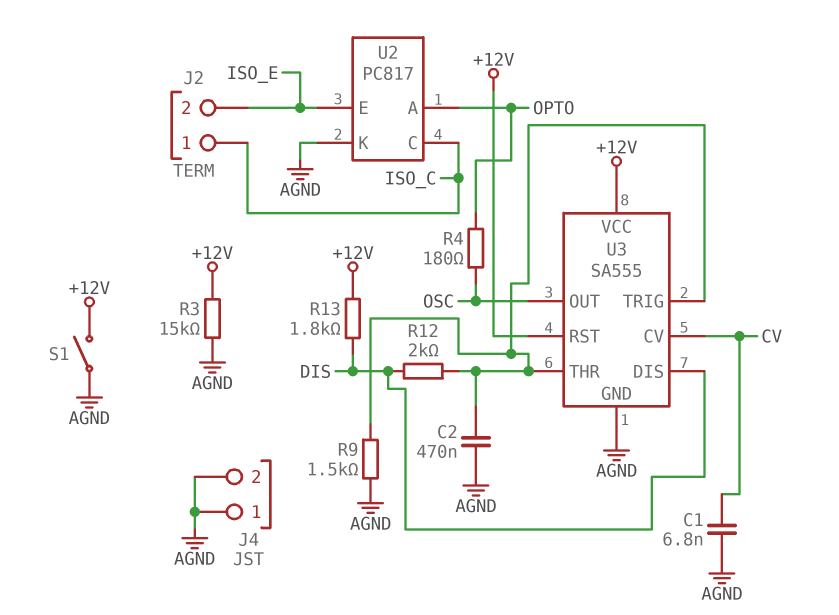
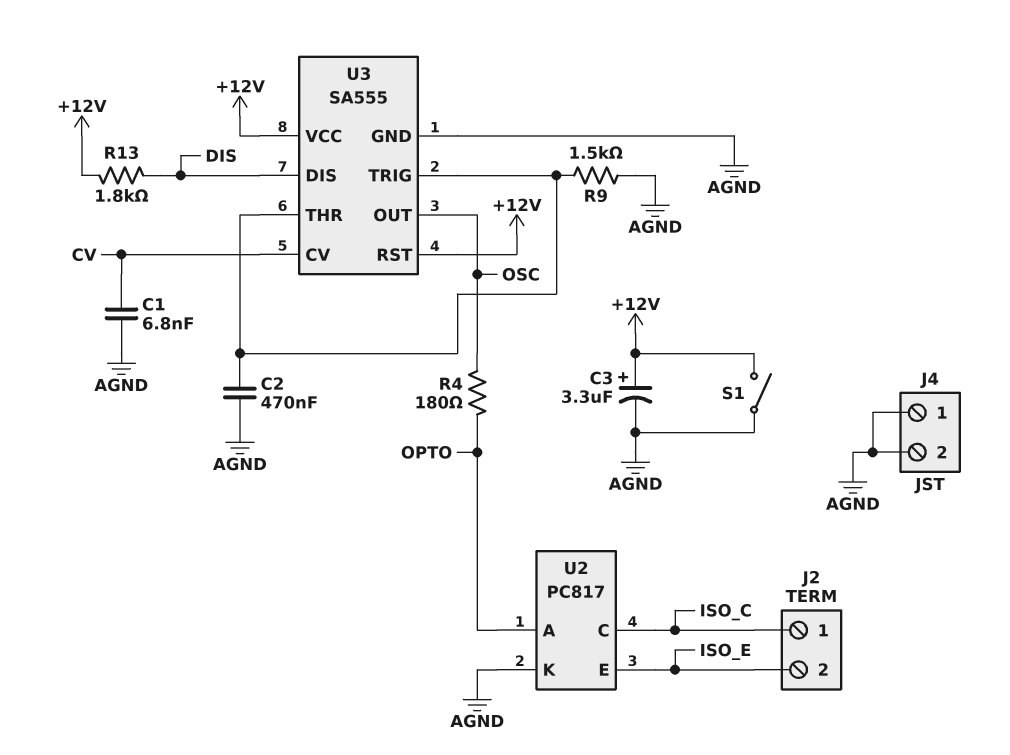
C3: none -> 3.3uF (plus +12V, minus AGND)
R3: 15k (+12V, AGND) -> none
R12: 2k (DIS, U3/THR) -> none

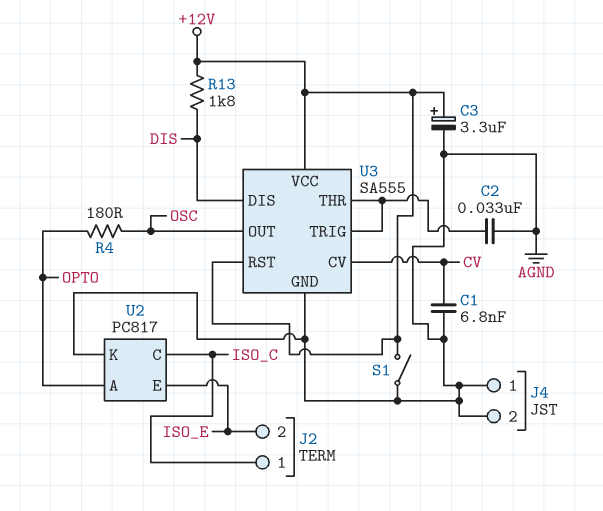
C2: 470nF (AGND, U3/THR) -> 33nF (AGND, U3/THR)
R9: 1.5k (AGND, U3/THR) -> none

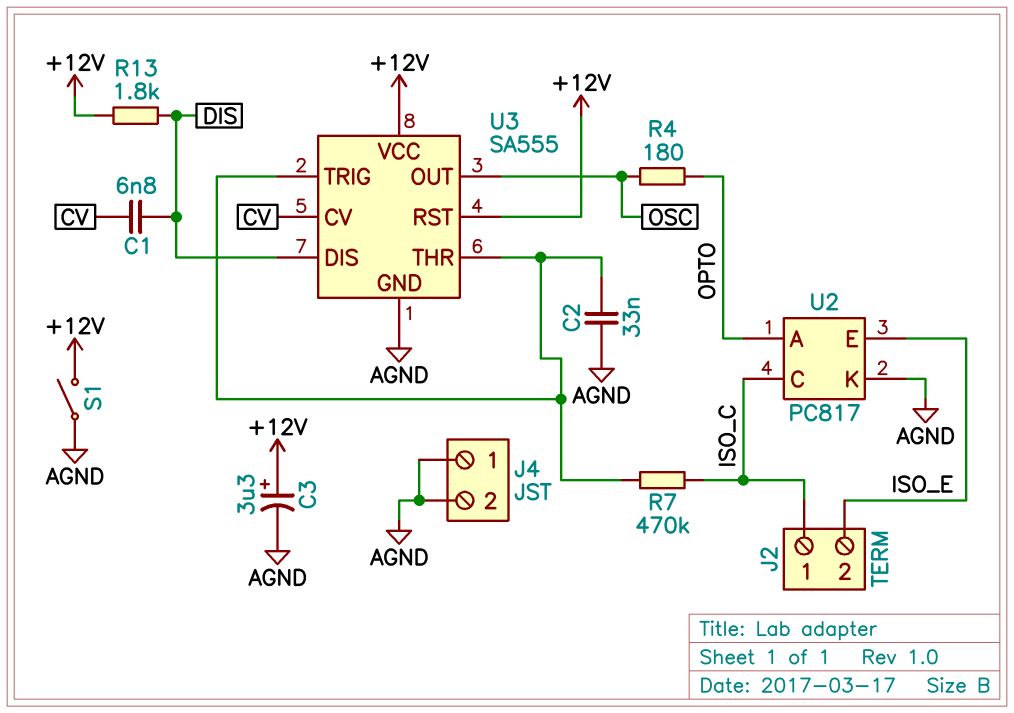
C1: 6.8nF (AGND, CV) -> 6.8nF (CV, DIS)
R7: none -> 470k (ISO_C, U3/THR)

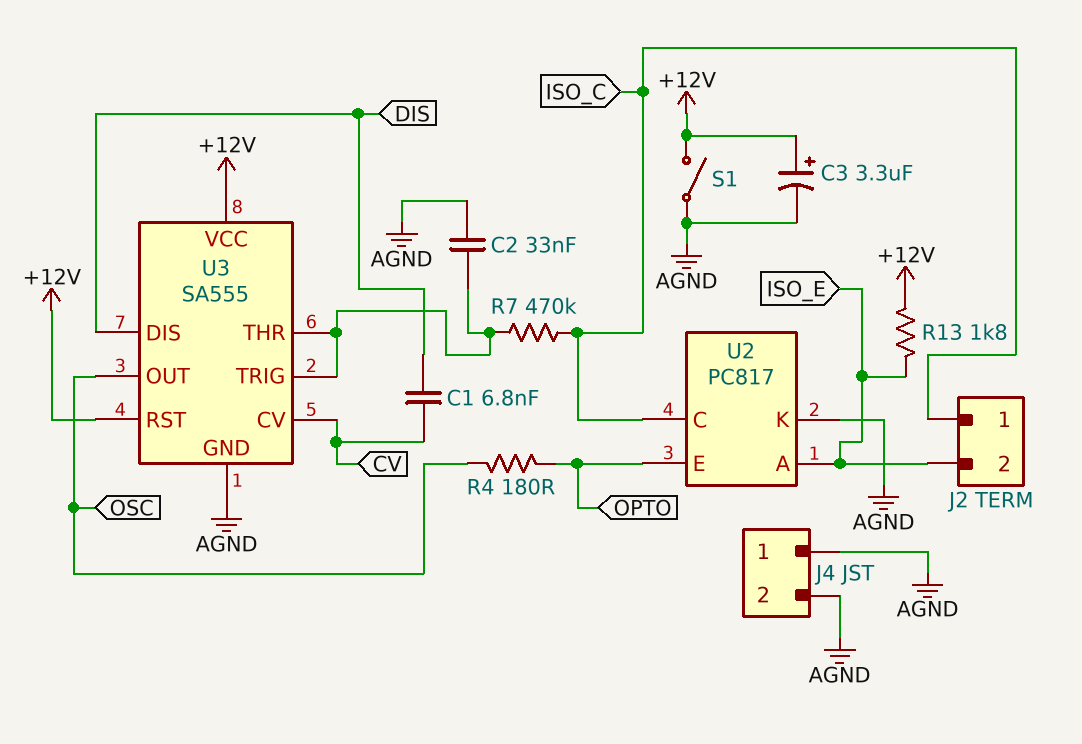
R13: 1.8k (+12V, DIS) -> 1.8k (+12V, ISO_E)
U2 pin A: OPTO -> ISO_E
U2 pin E: ISO_E -> OPTO

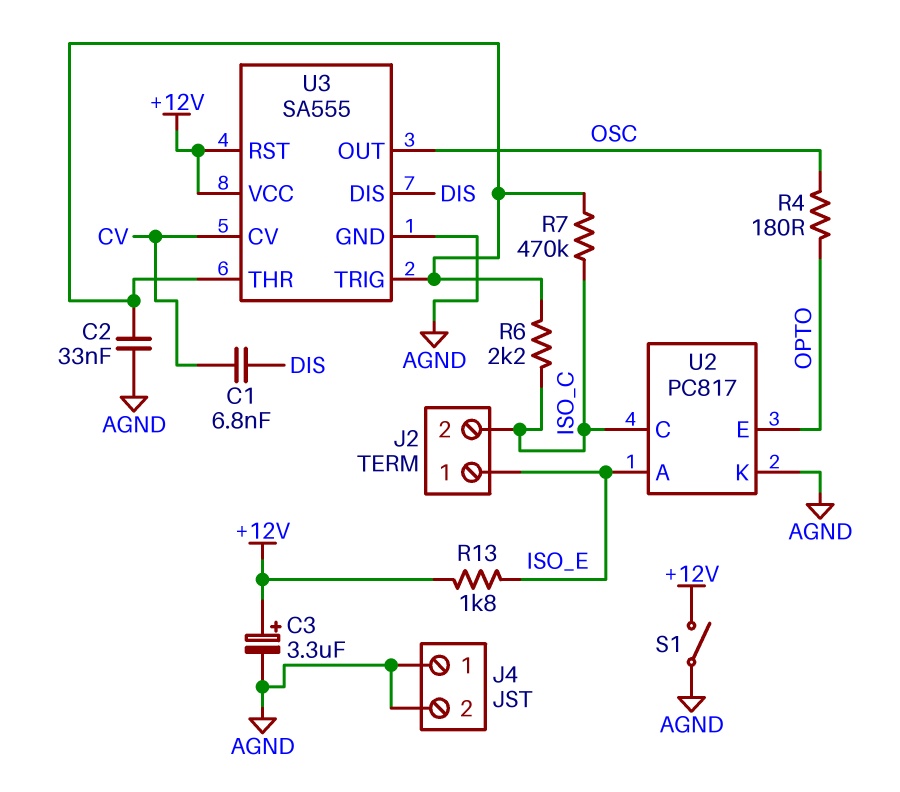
J2 pin 1: ISO_C -> ISO_E
J2 pin 2: ISO_E -> ISO_C
R6: none -> 2.2k (ISO_C, U3/THR)

